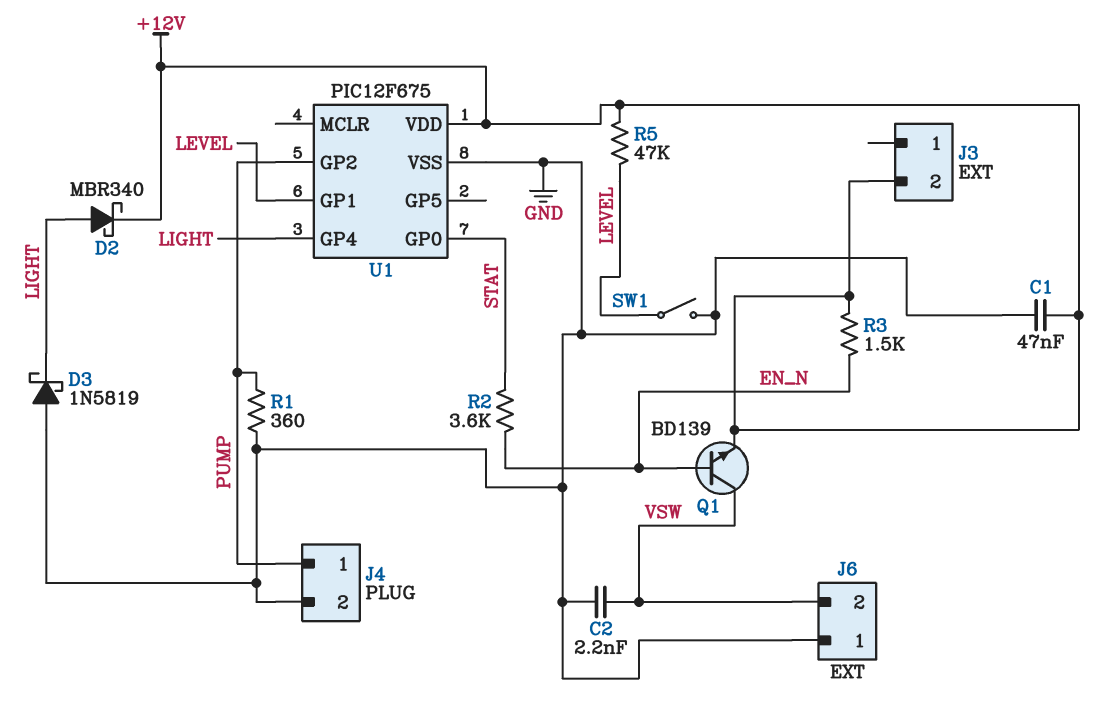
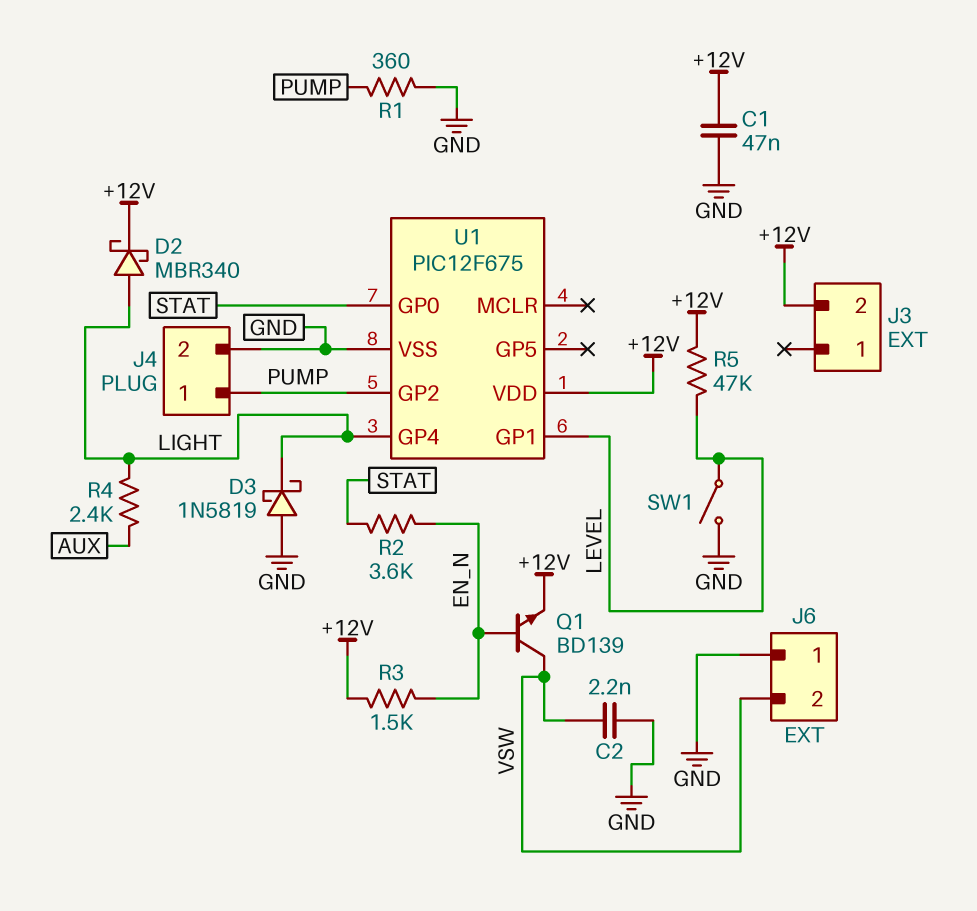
R4: none -> 2.4k (AUX, LIGHT)

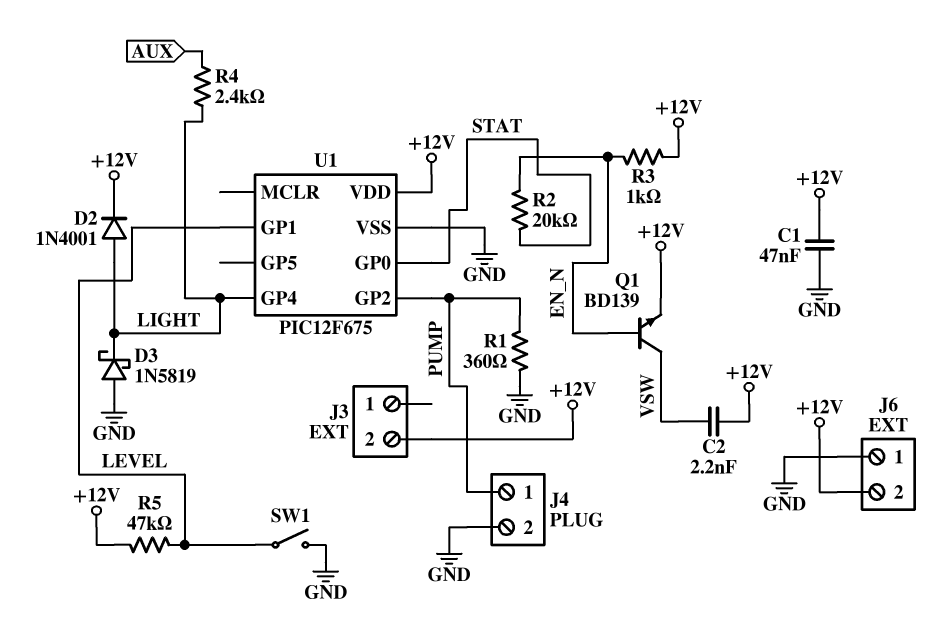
C2: 2.2nF (GND, VSW) -> 2.2nF (+12V, VSW)
D2: schottky MBR340 (A LIGHT, K +12V) -> diode 1N4001 (A LIGHT, K +12V)
J6 pin 2: VSW -> +12V
R2: 3.6k (EN_N, STAT) -> 20k (EN_N, STAT)
R3: 1.5k (+12V, EN_N) -> 1k (+12V, EN_N)

